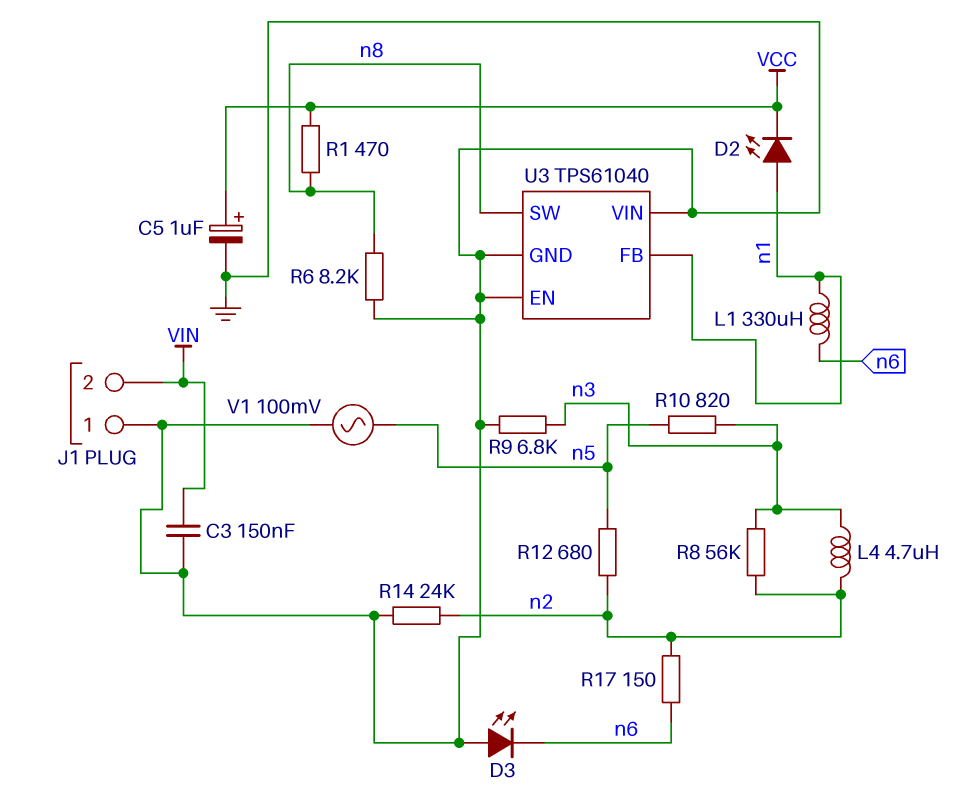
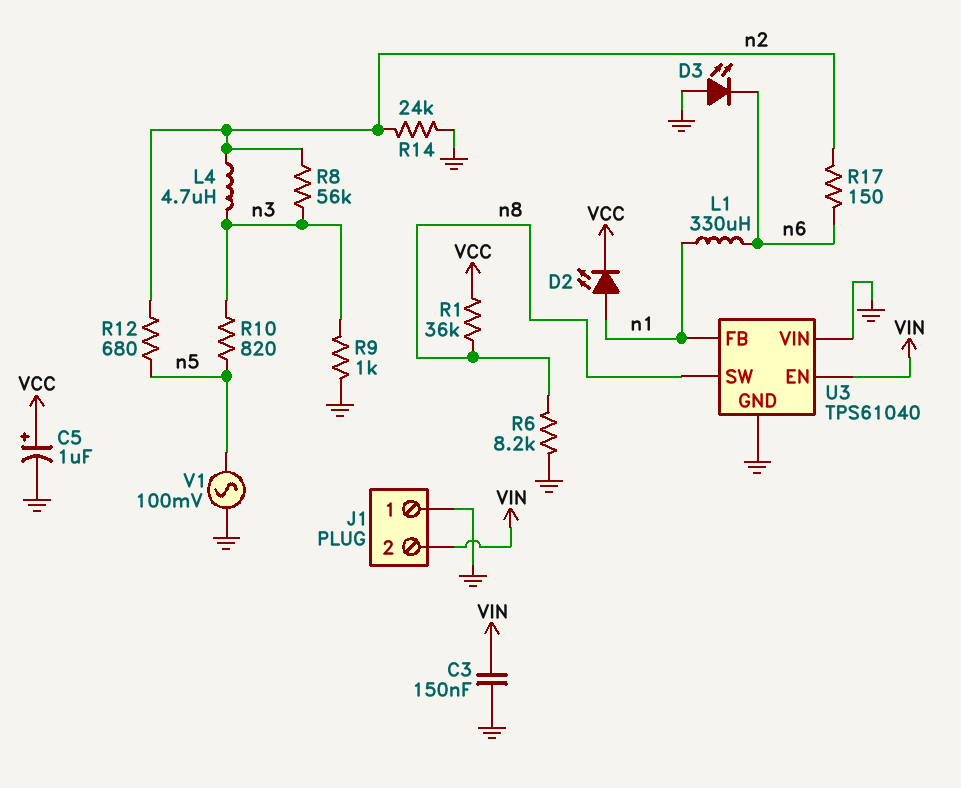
R1: 470 (VCC, n8) -> 36k (VCC, n8)
R9: 6.8k (GND, n3) -> 1k (GND, n3)
U3 pin EN: GND -> VIN

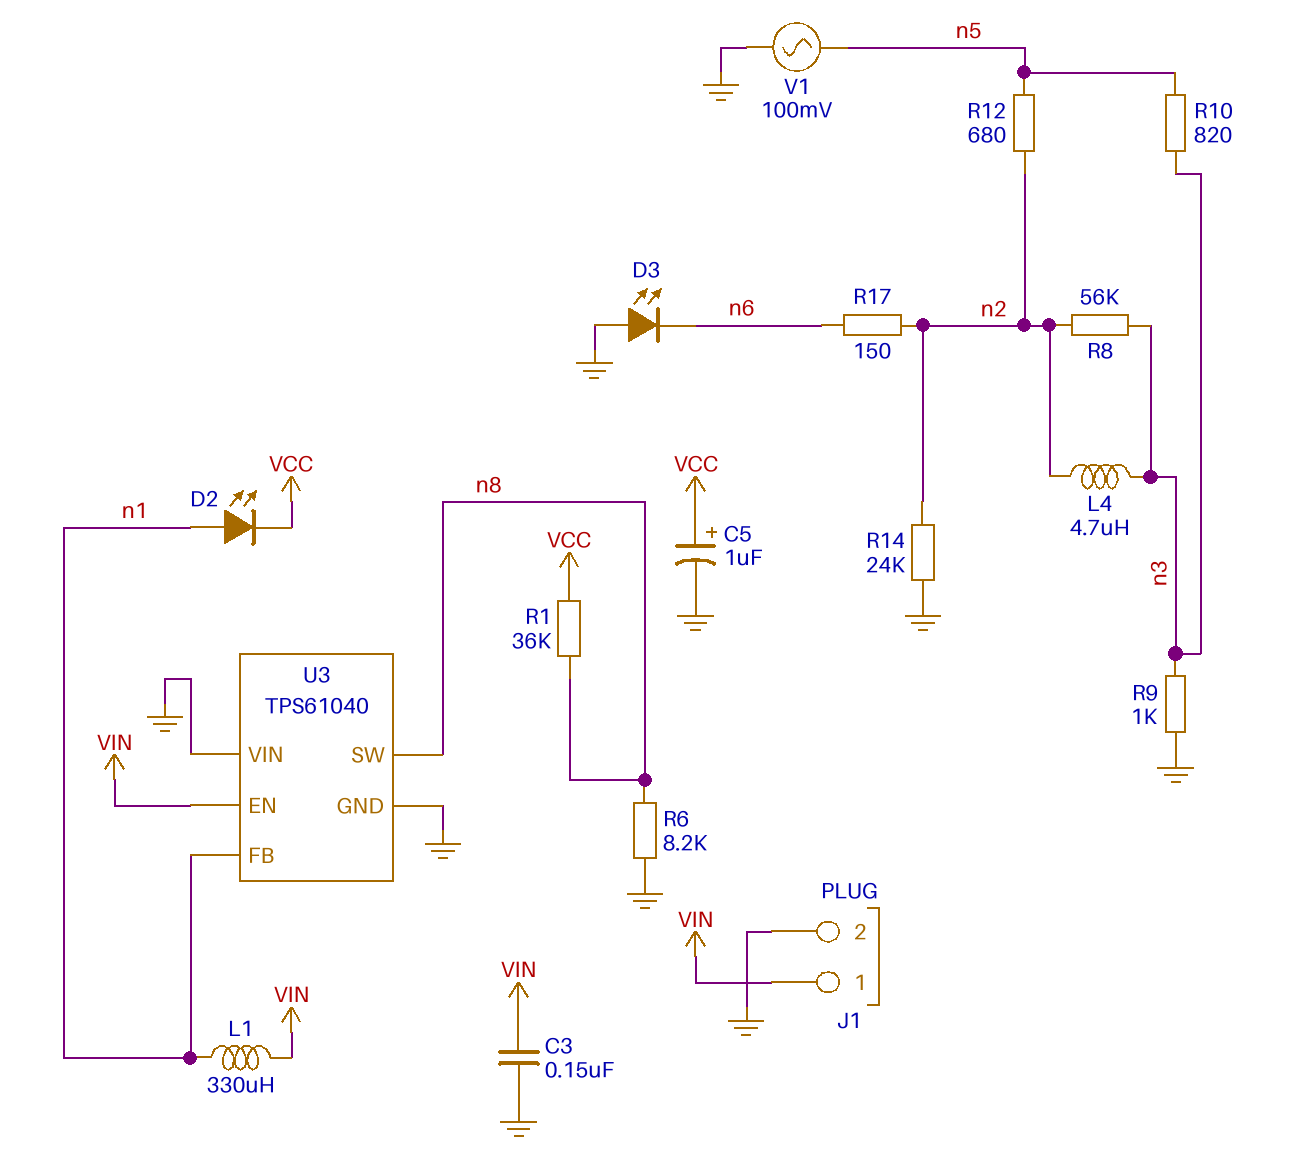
J1 pin 1: GND -> VIN
J1 pin 2: VIN -> GND
L1: 330uH (n1, n6) -> 330uH (VIN, n1)

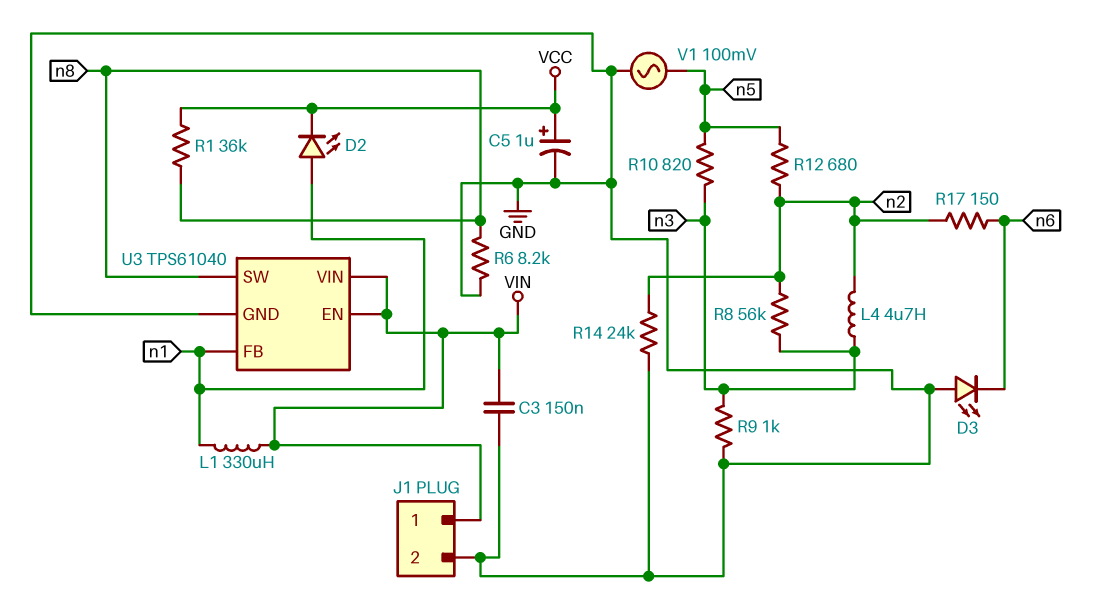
U3 pin VIN: GND -> VIN

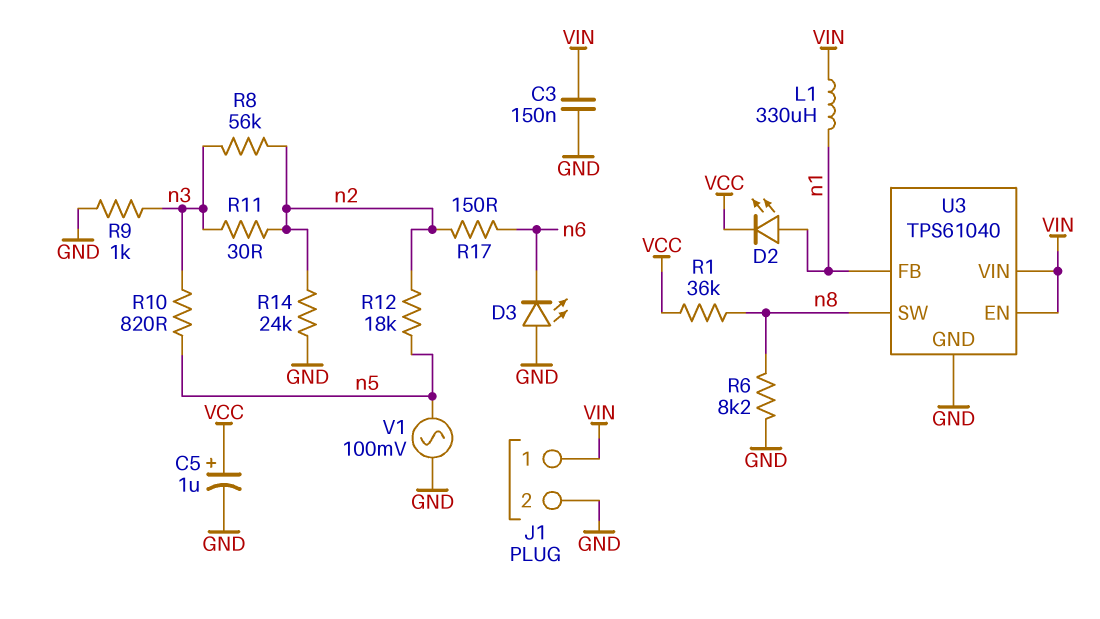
L4: 4.7uH (n2, n3) -> none
R11: none -> 30 (n2, n3)
R12: 680 (n2, n5) -> 18k (n2, n5)

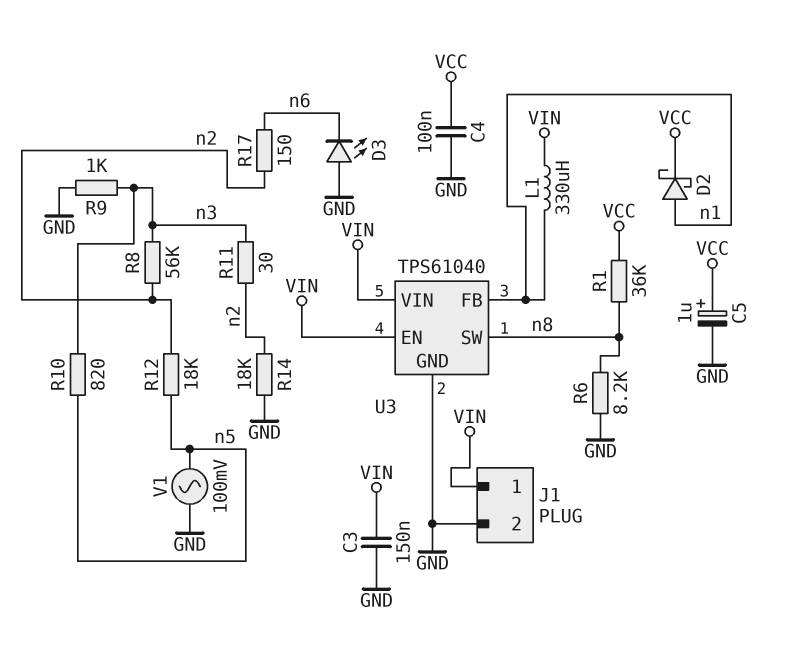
C4: none -> 100nF (GND, VCC)
D2: LED (A n1, K VCC) -> schottky (A n1, K VCC)
R14: 24k (GND, n2) -> 18k (GND, n2)

